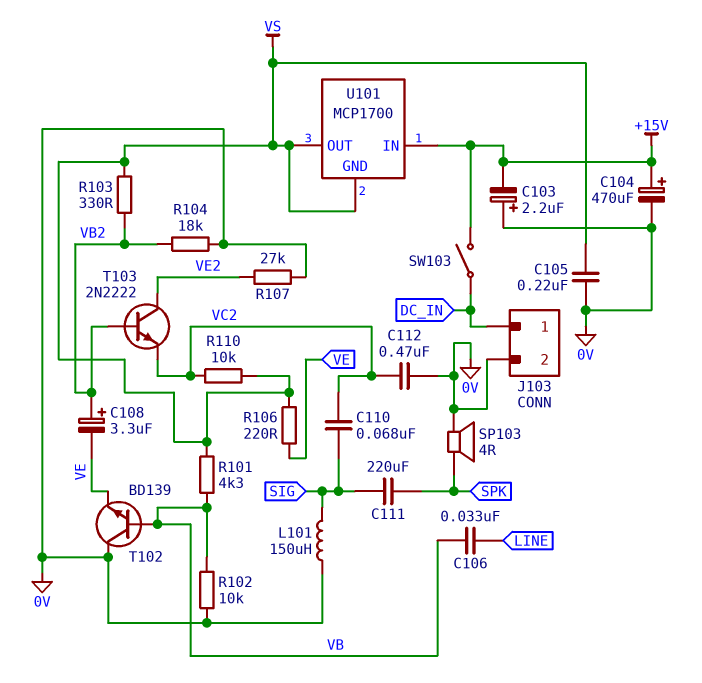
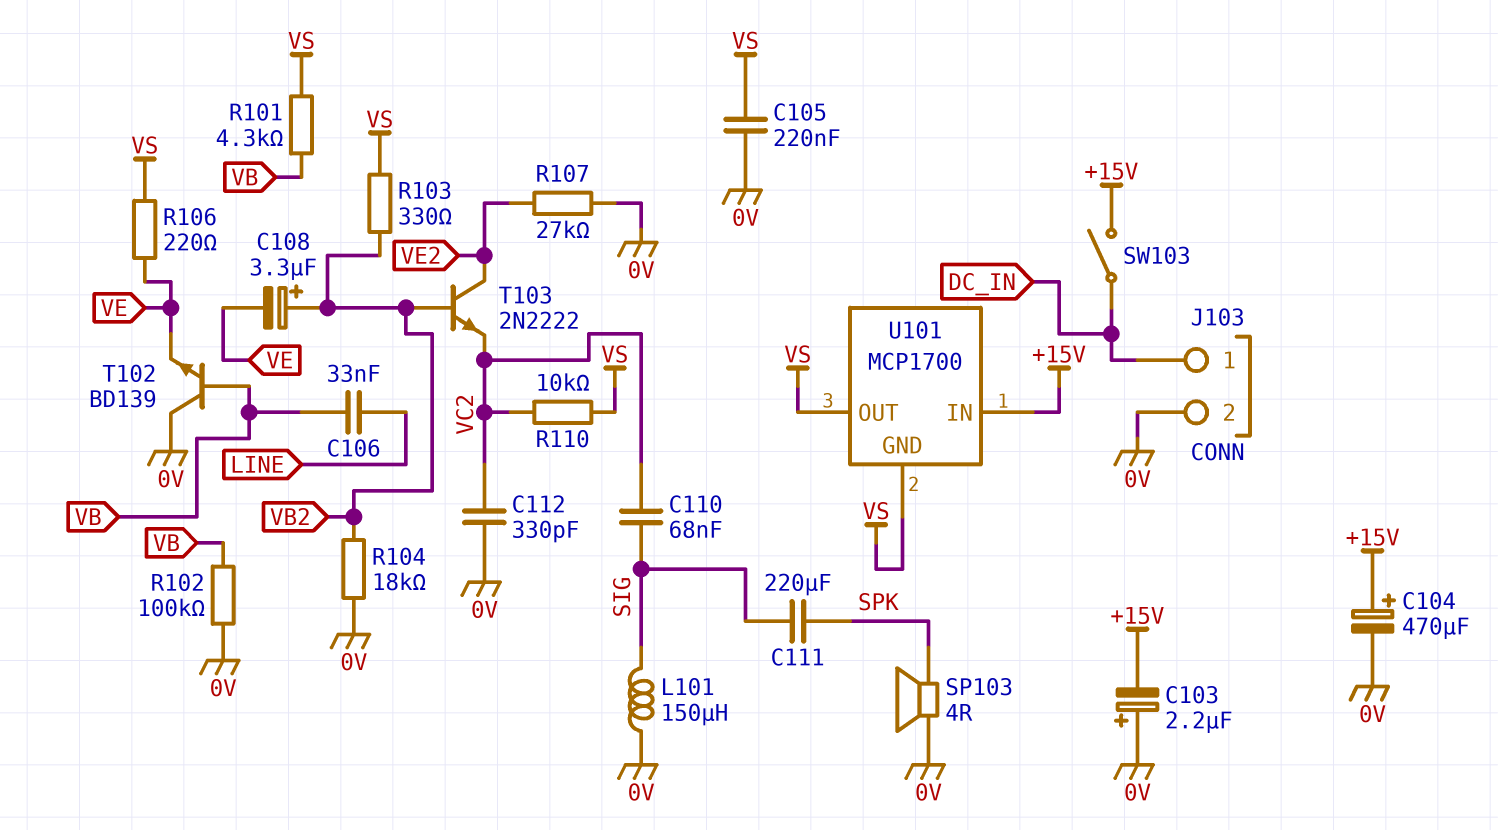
C112: 470nF (0V, VC2) -> 330pF (0V, VC2)
R102: 10k (0V, VB) -> 100k (0V, VB)

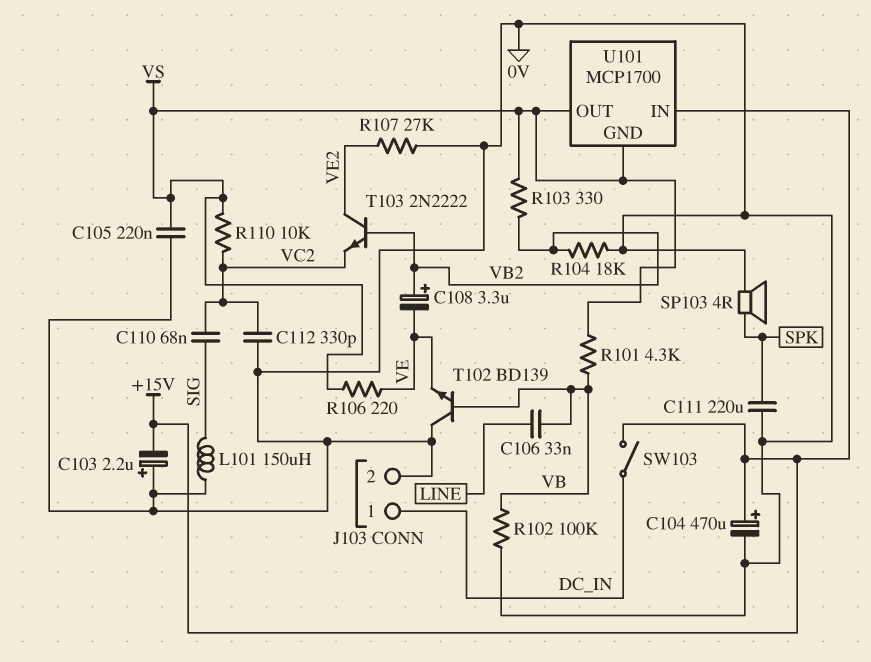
C111: 220uF (SIG, SPK) -> 220uF (0V, SPK)

